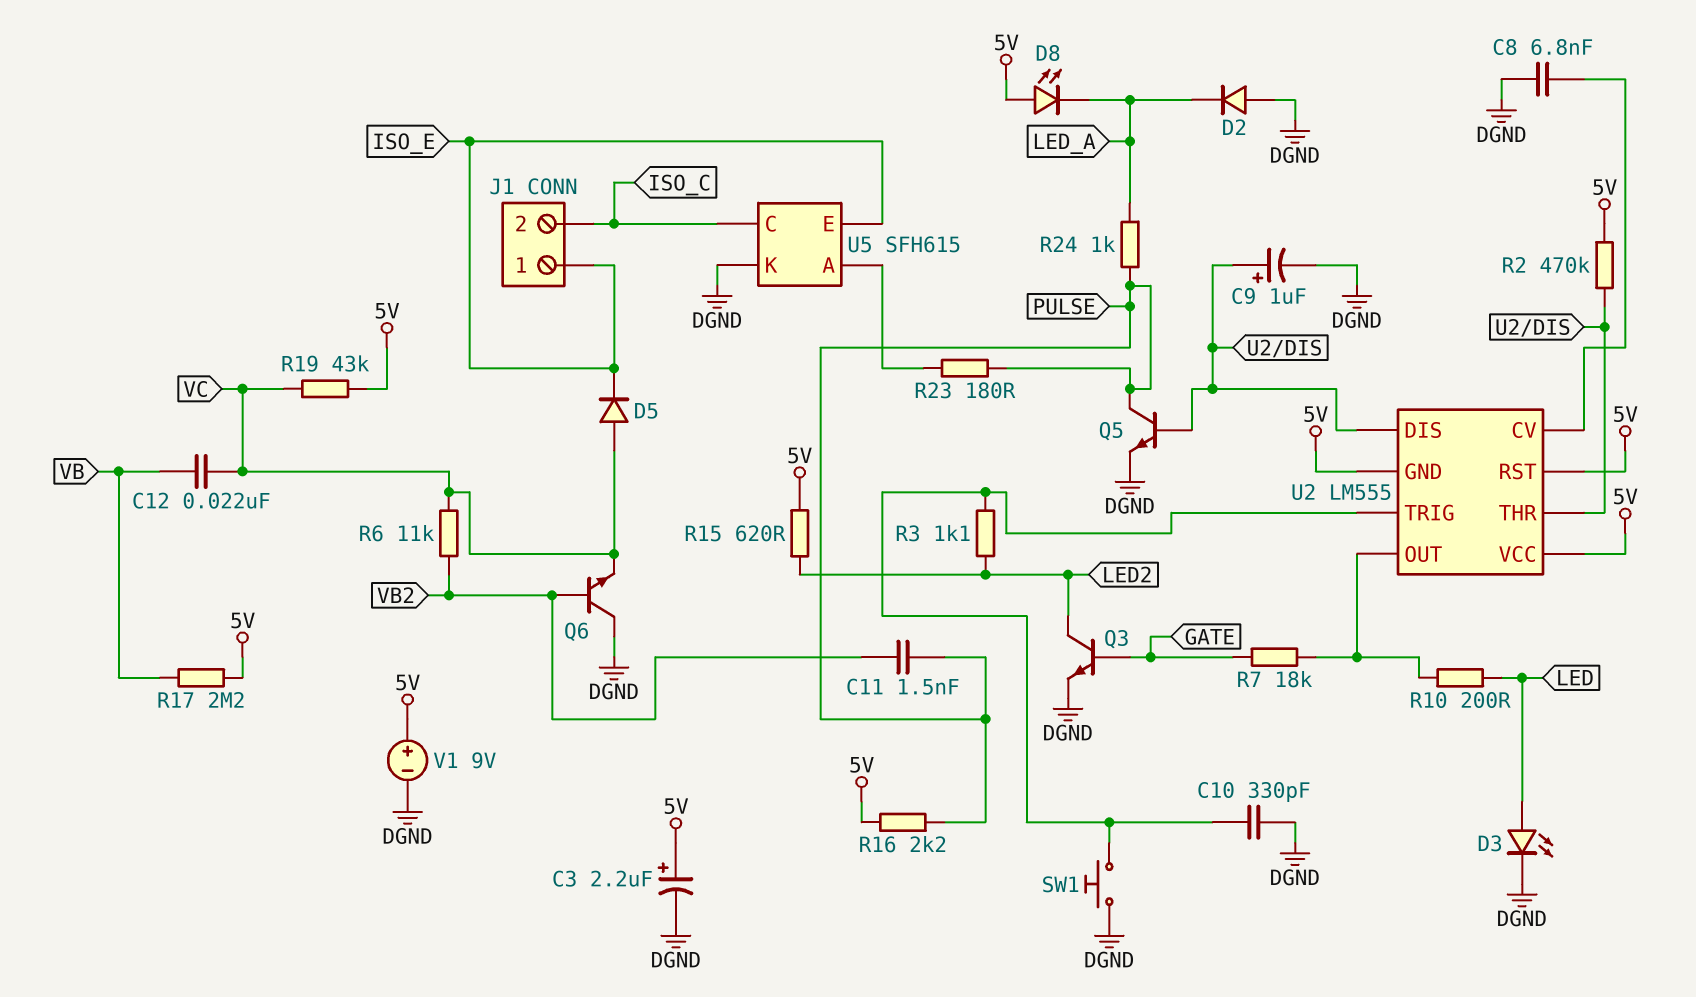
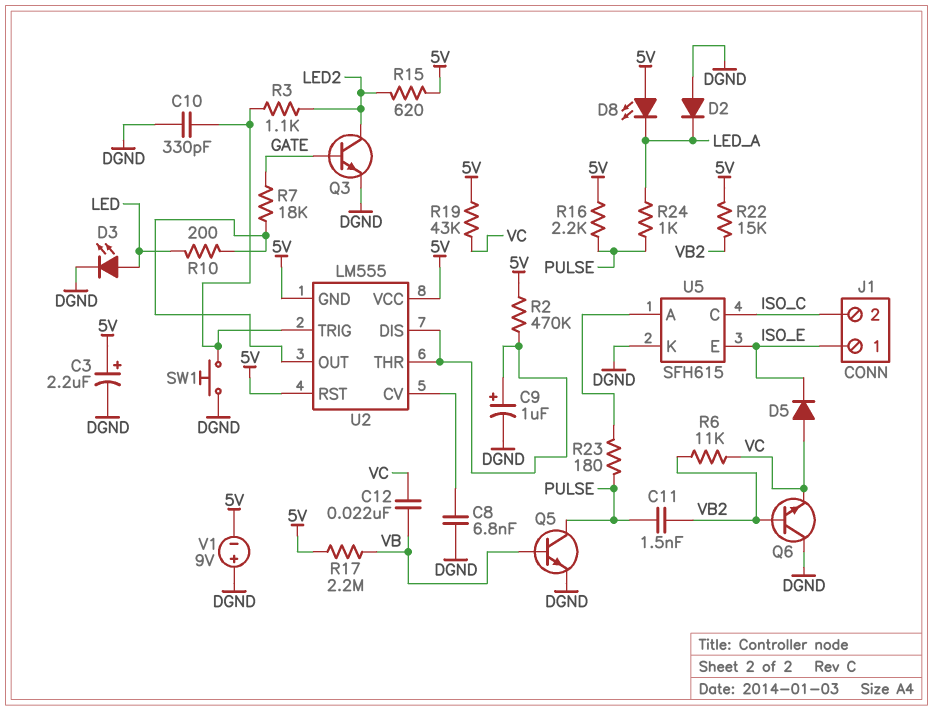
Q5: NPN (B U2/DIS, C PULSE, E DGND) -> NPN (B VB, C PULSE, E DGND)
R22: none -> 15k (5V, VB2)
V1: 9V (plus 5V, minus DGND) -> 9V (plus DGND, minus 5V)

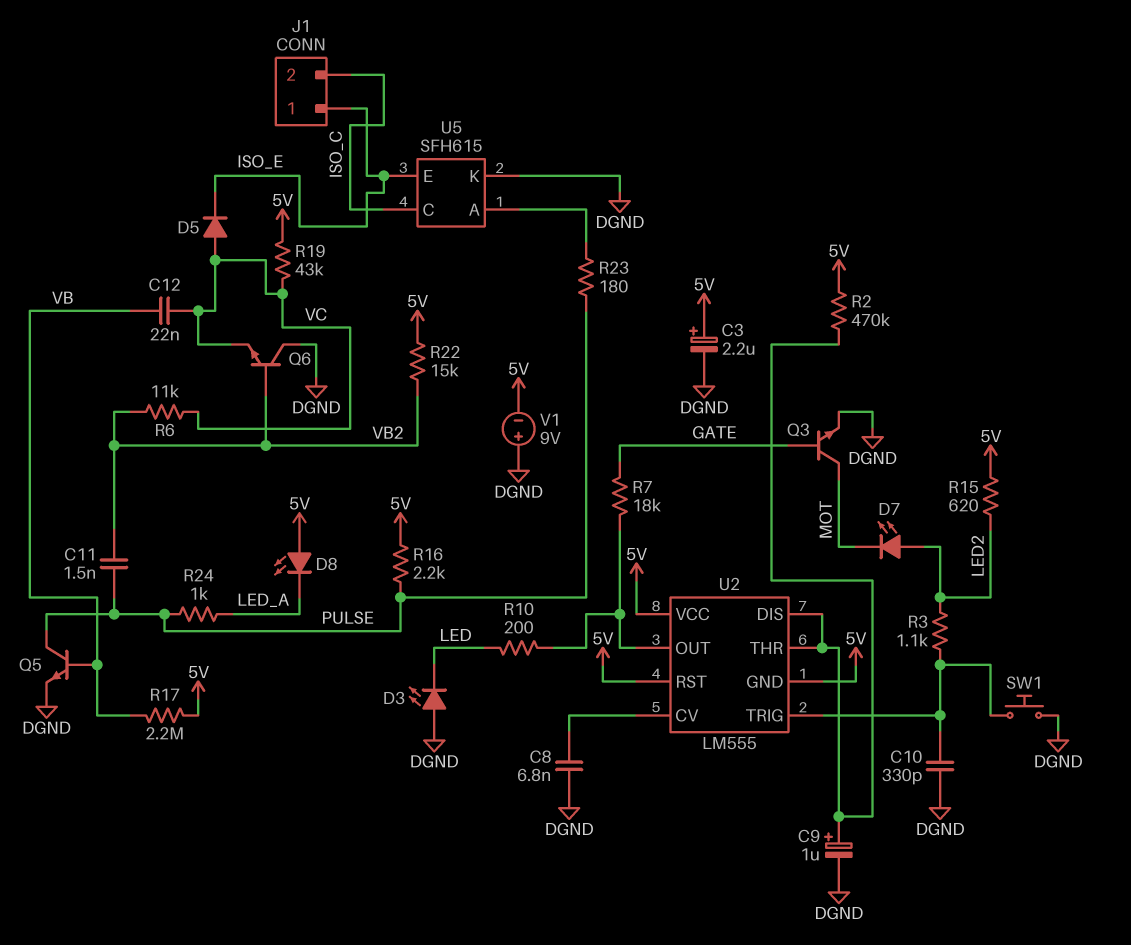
D2: diode (A DGND, K LED_A) -> none
D3: LED (A LED, K DGND) -> LED (A DGND, K LED)
D7: none -> LED (A LED2, K MOT)
Q3: NPN (B GATE, C LED2, E DGND) -> NPN (B GATE, C MOT, E DGND)

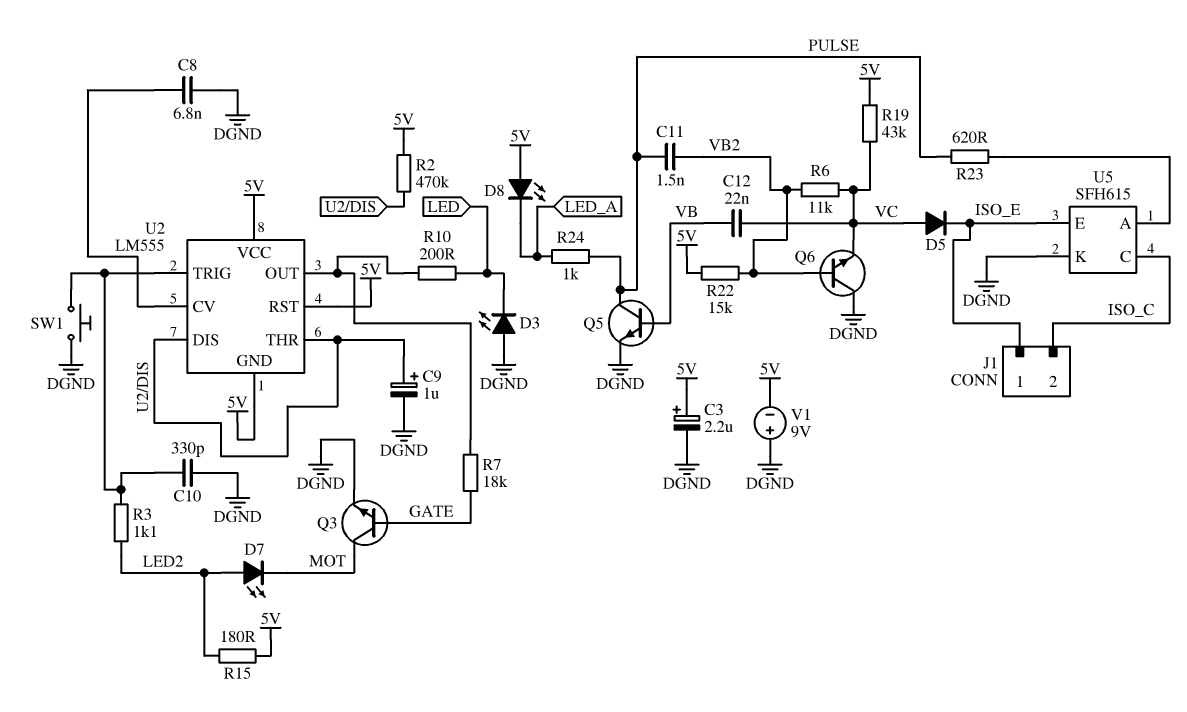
R15: 620 (5V, LED2) -> 180 (5V, LED2)
R16: 2.2k (5V, PULSE) -> none
R17: 2.2M (5V, VB) -> none
R23: 180 (PULSE, U5/A) -> 620 (PULSE, U5/A)

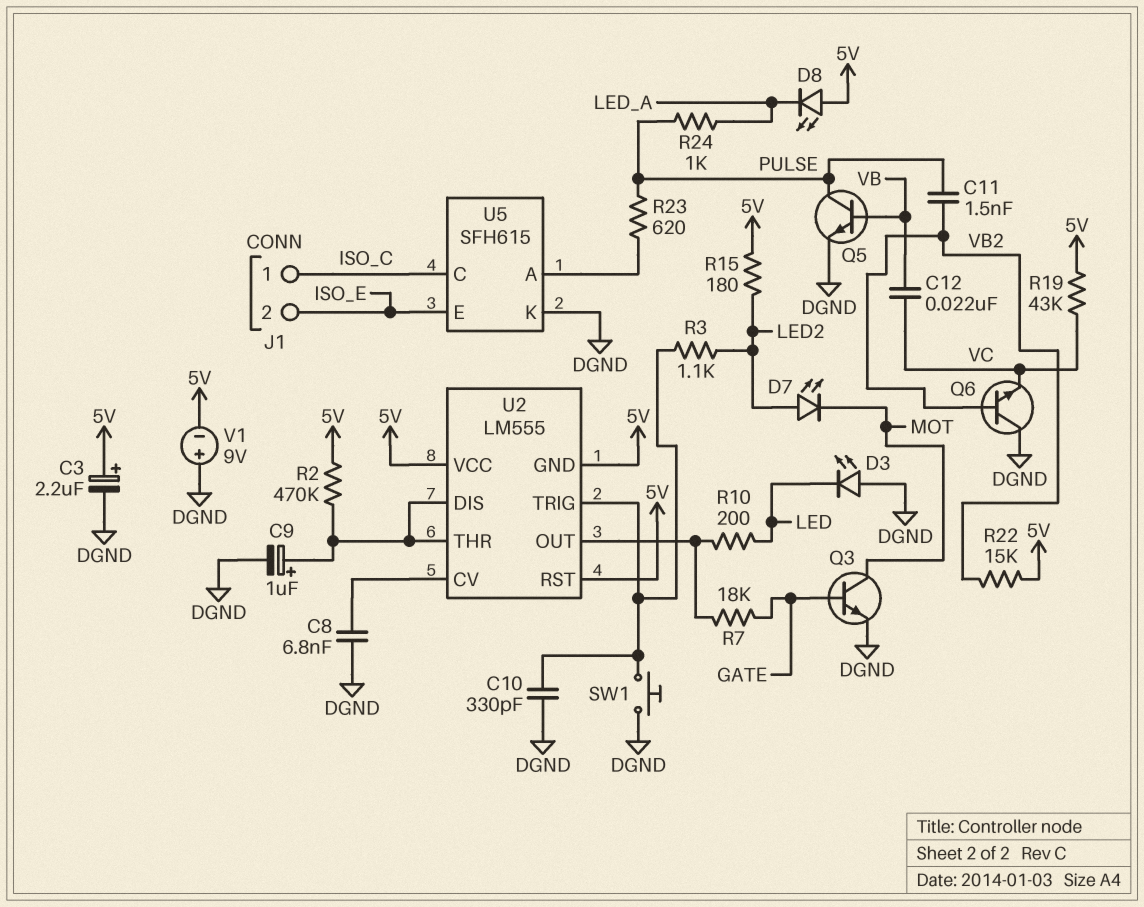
D5: diode (A VC, K ISO_E) -> none
J1 pin 1: ISO_E -> ISO_C
J1 pin 2: ISO_C -> ISO_E
R6: 11k (VB2, VC) -> none

